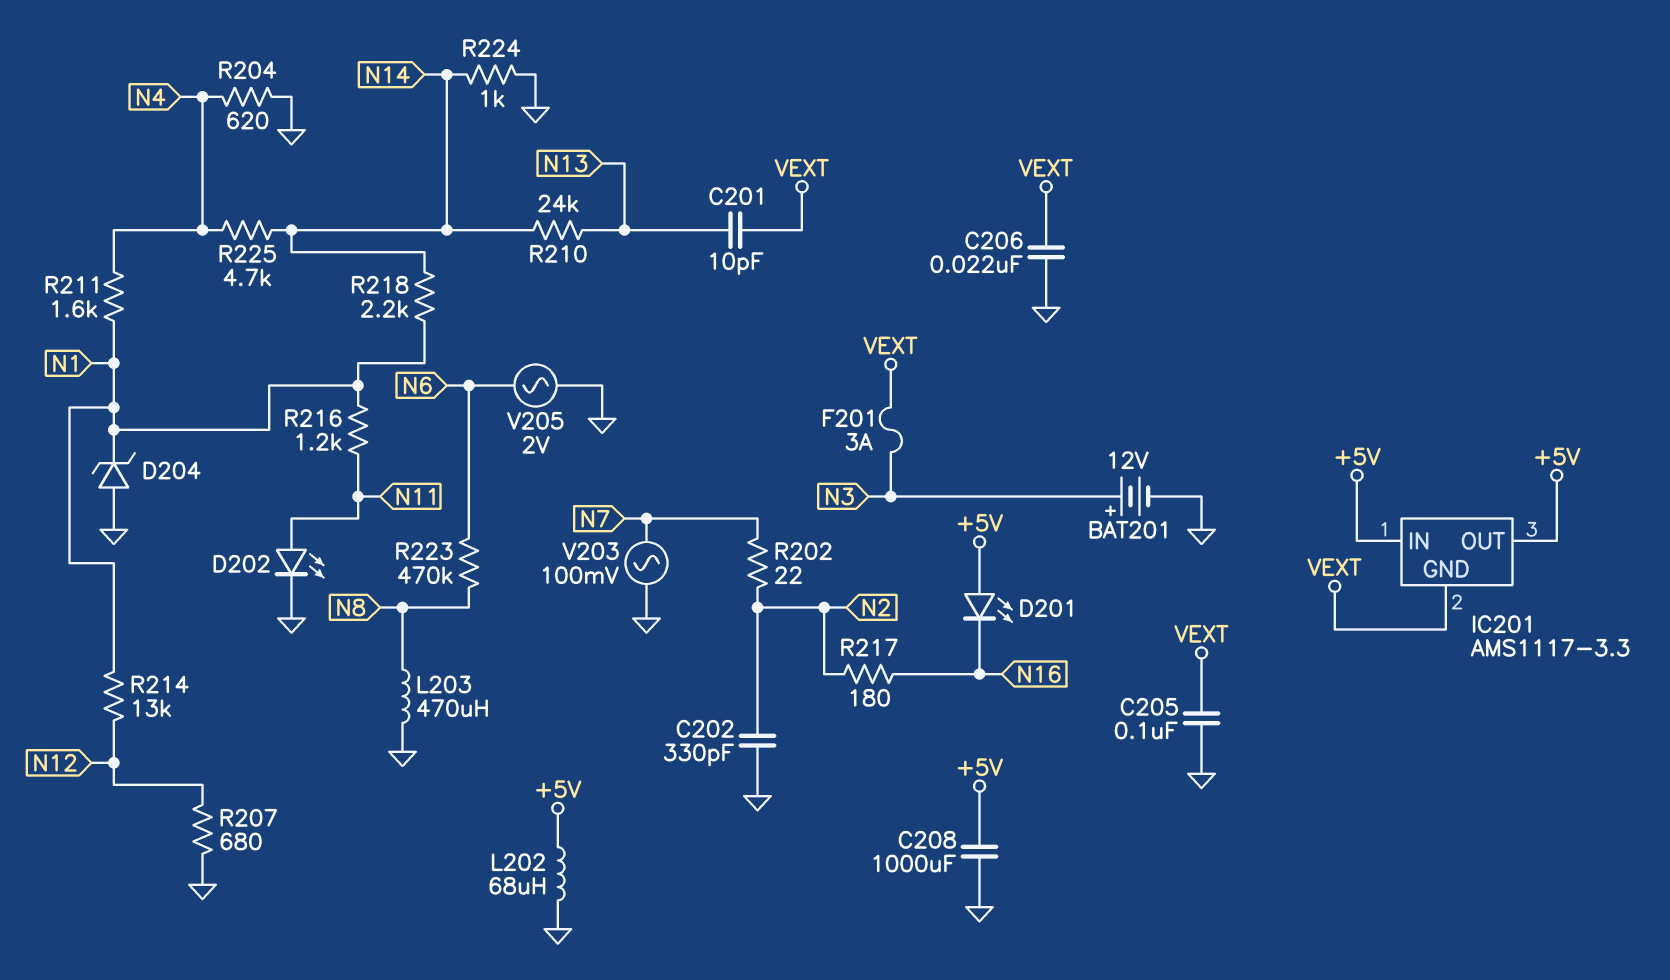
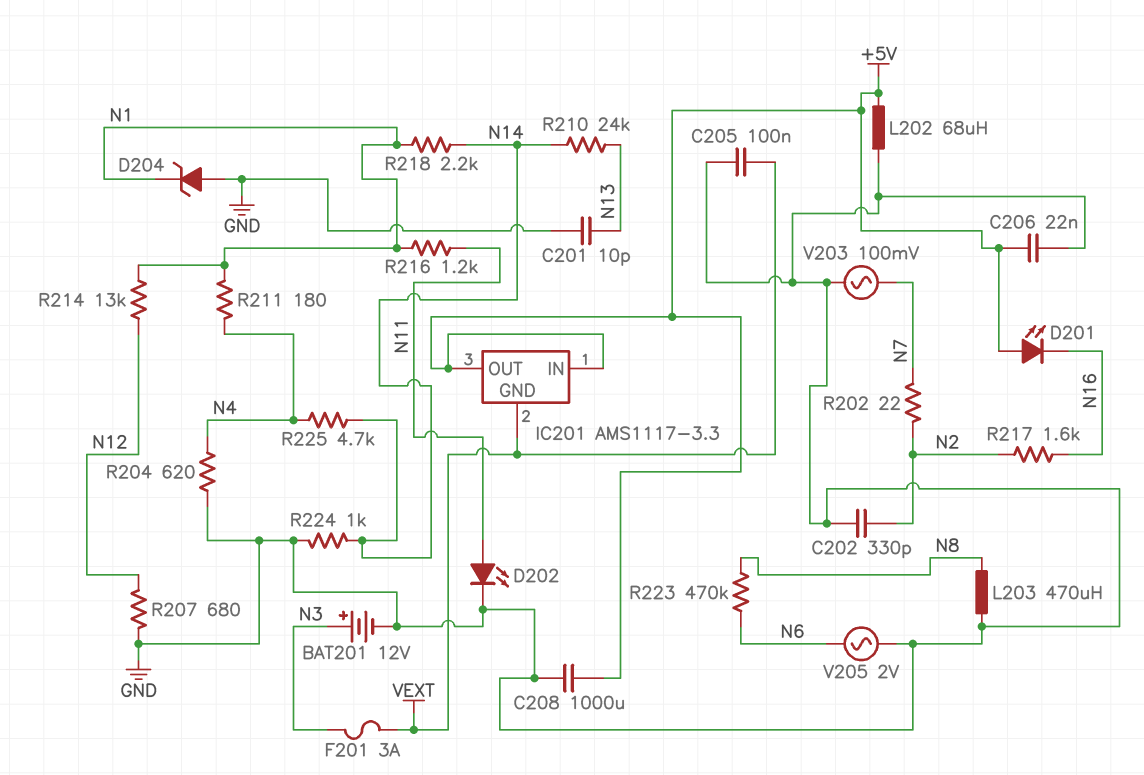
C201: 10pF (N13, VEXT) -> 10pF (GND, N13)
C206: 22nF (GND, VEXT) -> 22nF (+5V, GND)
R211: 1.6k (N1, N4) -> 180 (N1, N4)
R217: 180 (N2, N16) -> 1.6k (N2, N16)

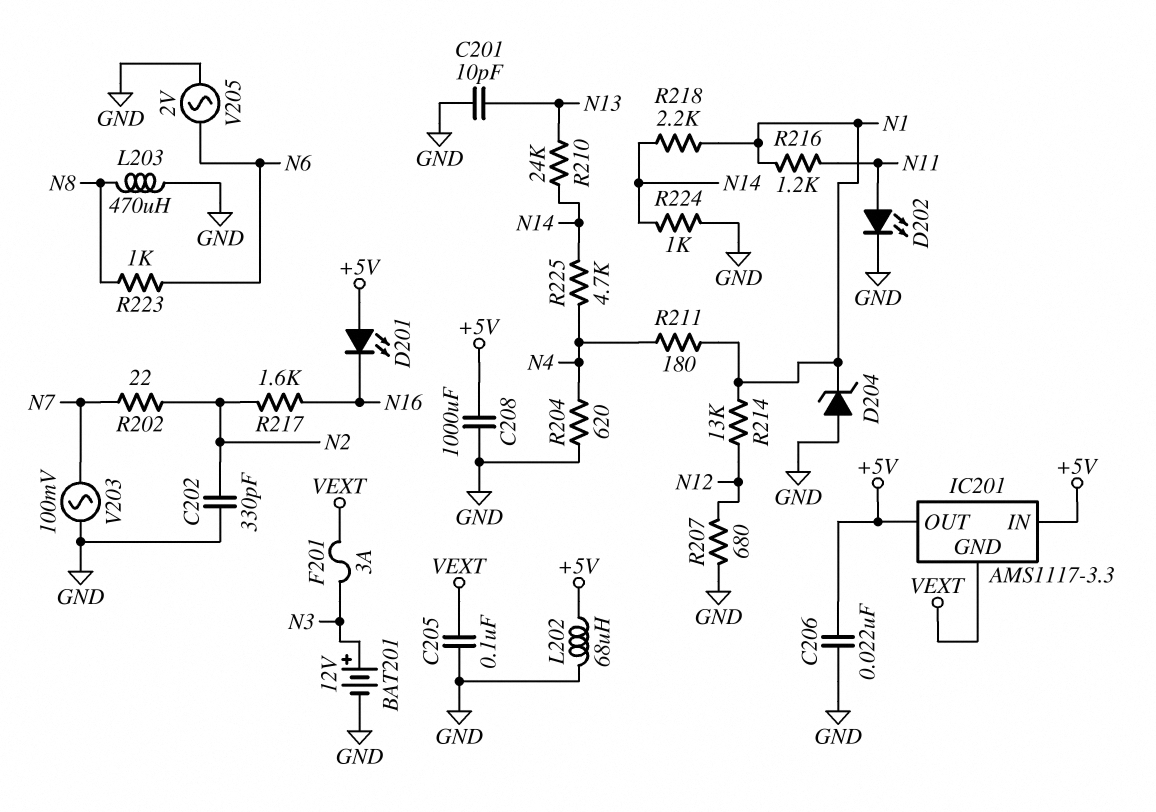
R223: 470k (N6, N8) -> 1k (N6, N8)

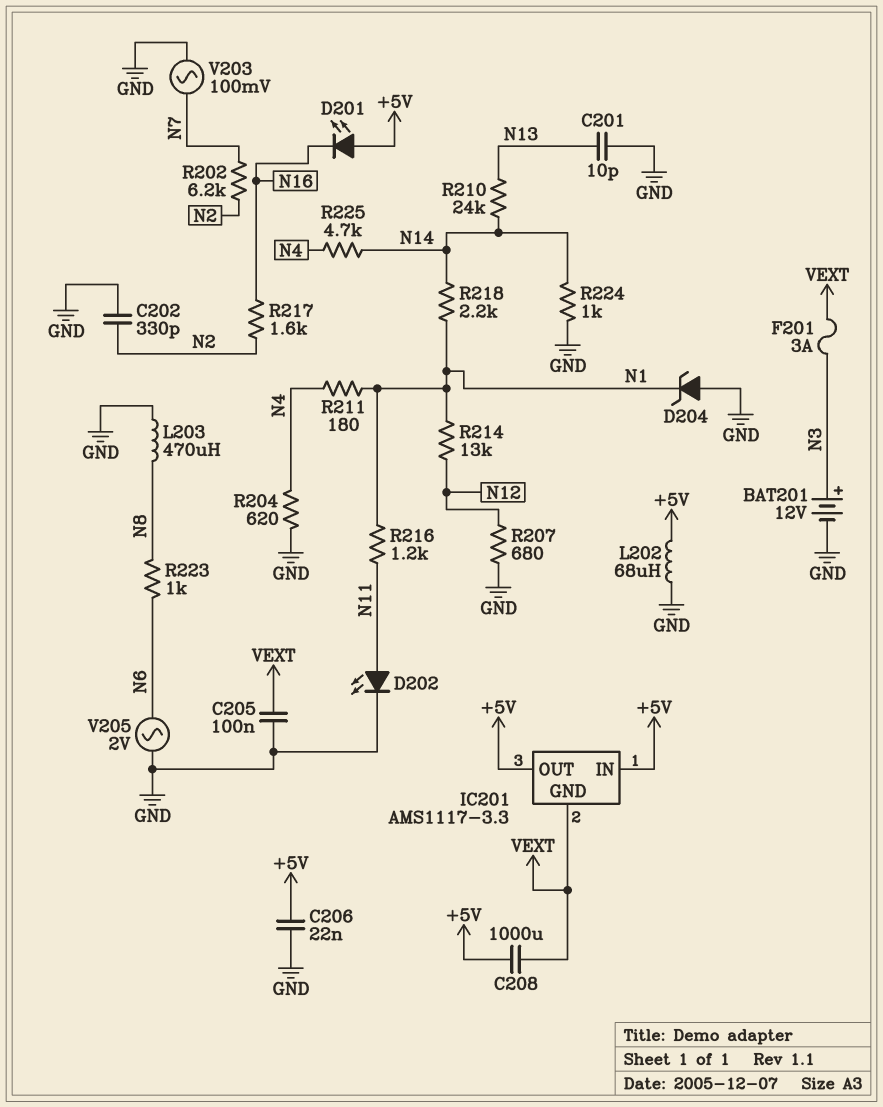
C208: 1000uF (+5V, GND) -> 1000uF (+5V, VEXT)
R202: 22 (N2, N7) -> 6.2k (N2, N7)

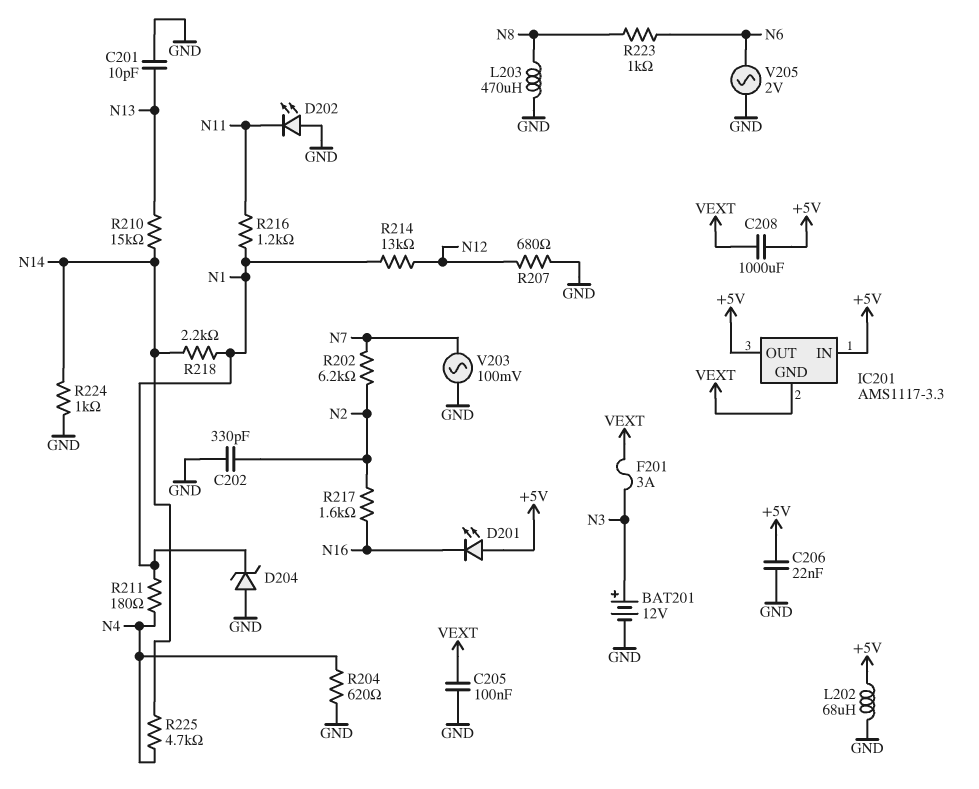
D202: LED (A N11, K GND) -> LED (A GND, K N11)
R210: 24k (N13, N14) -> 15k (N13, N14)

